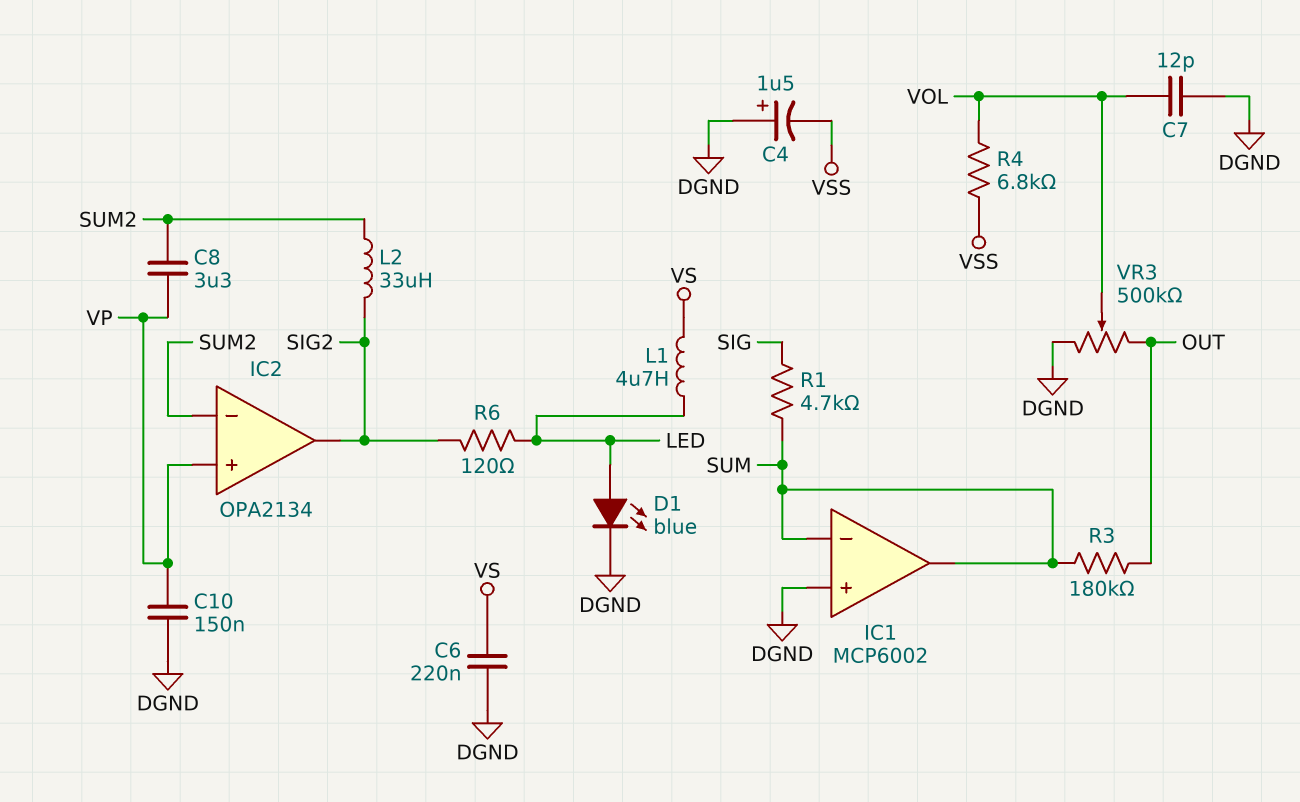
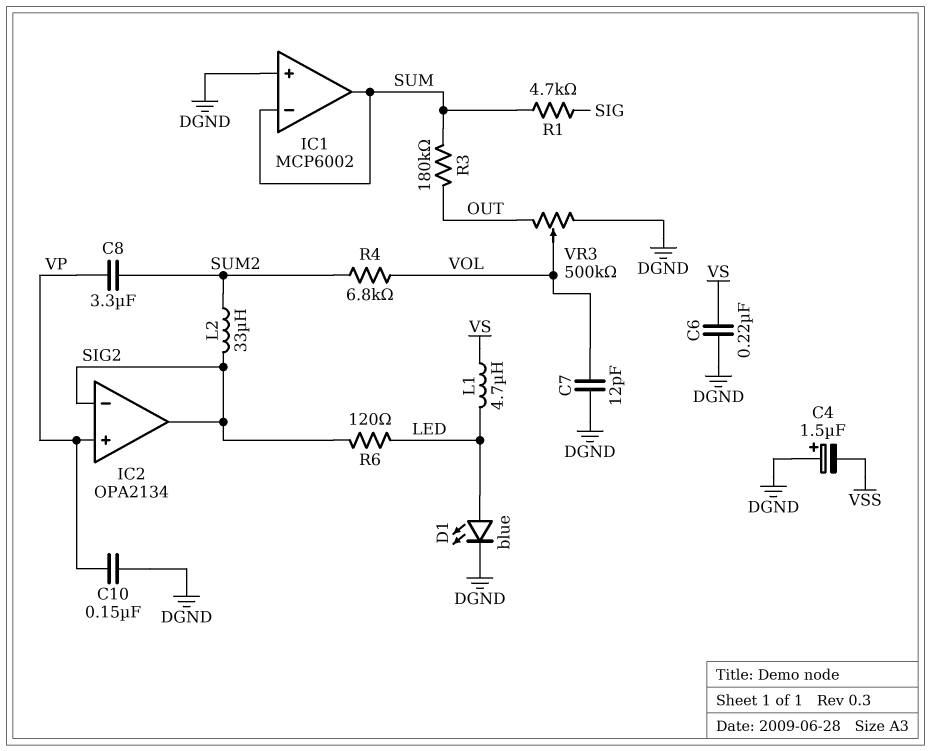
IC2 pin in-: SUM2 -> SIG2
R4: 6.8k (VOL, VSS) -> 6.8k (SUM2, VOL)

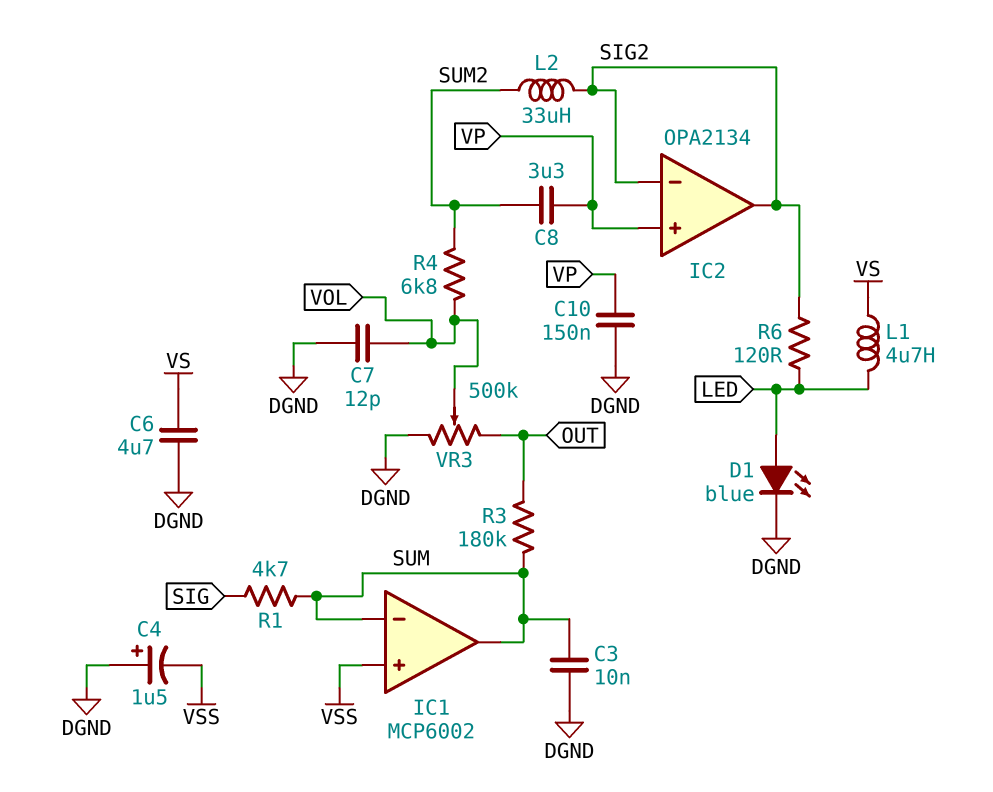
C3: none -> 10nF (DGND, SUM)
C6: 220nF (DGND, VS) -> 4.7uF (DGND, VS)
IC1 pin in+: DGND -> VSS

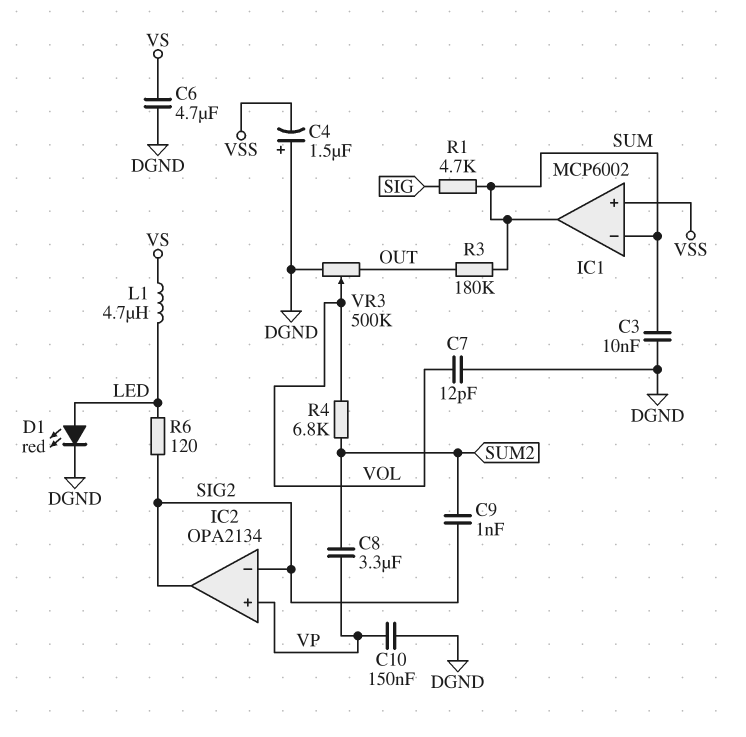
C9: none -> 1nF (SIG2, SUM2)
D1: LED blue (A LED, K DGND) -> LED red (A LED, K DGND)
L2: 33uH (SIG2, SUM2) -> none

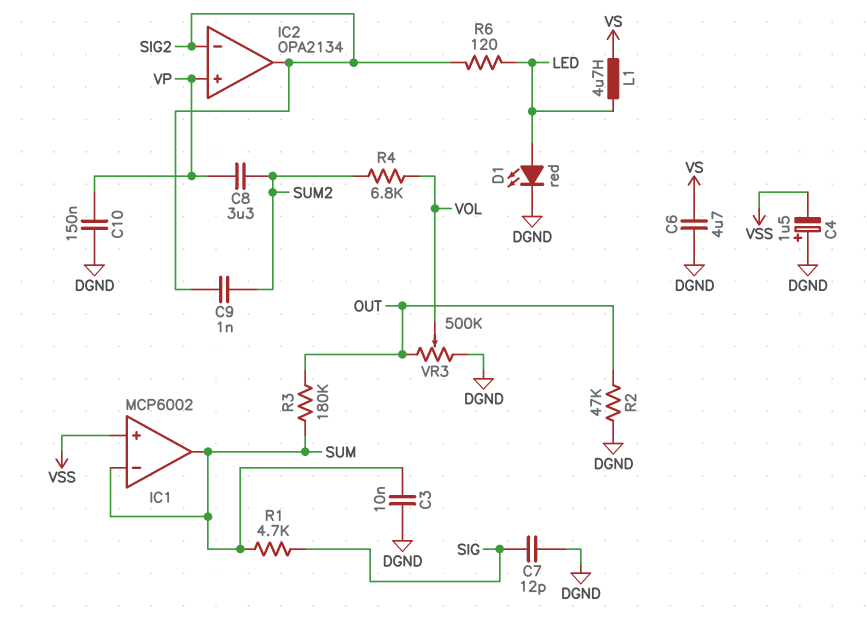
C7: 12pF (DGND, VOL) -> 12pF (DGND, SIG)
R2: none -> 47k (DGND, OUT)

